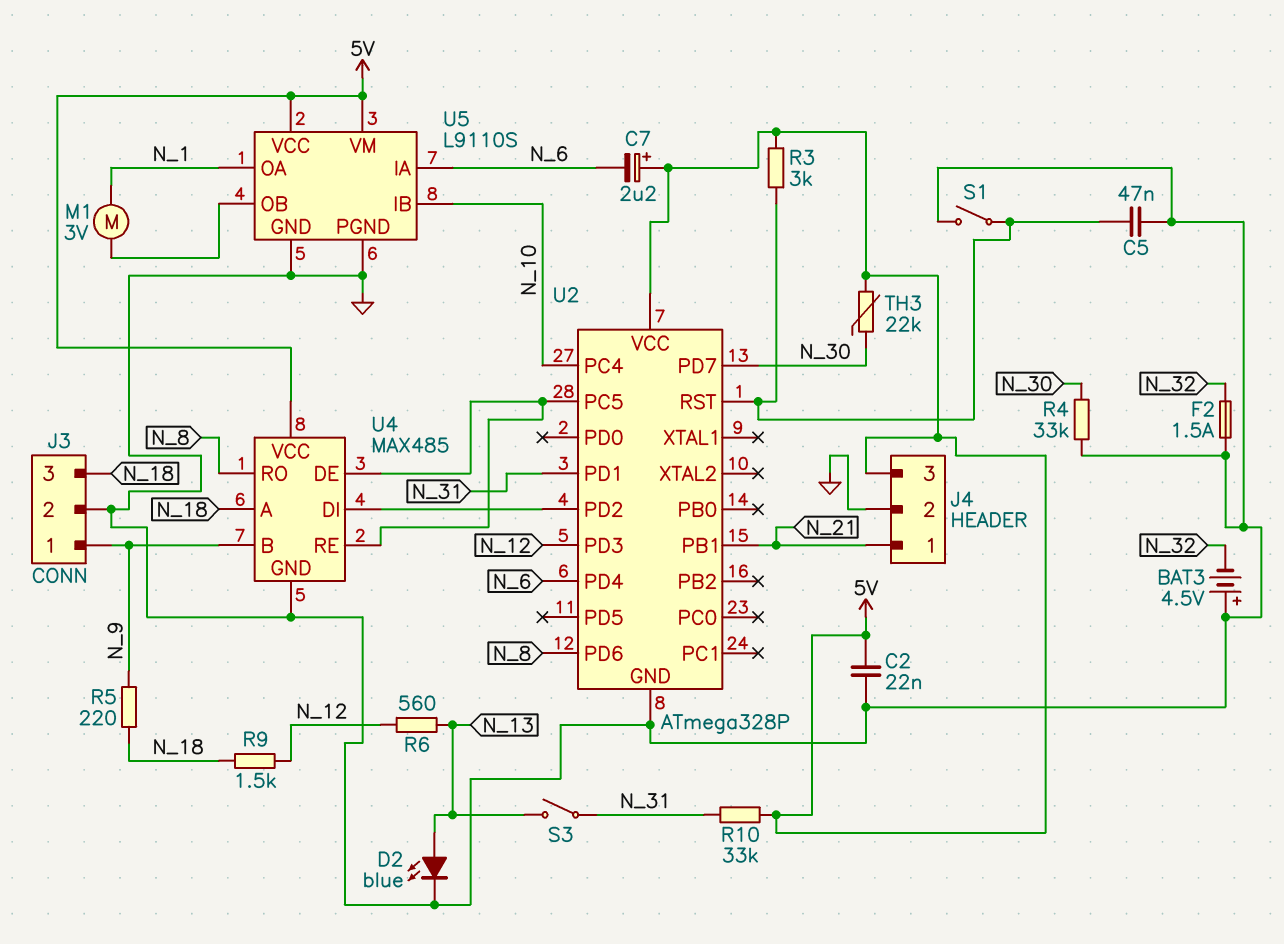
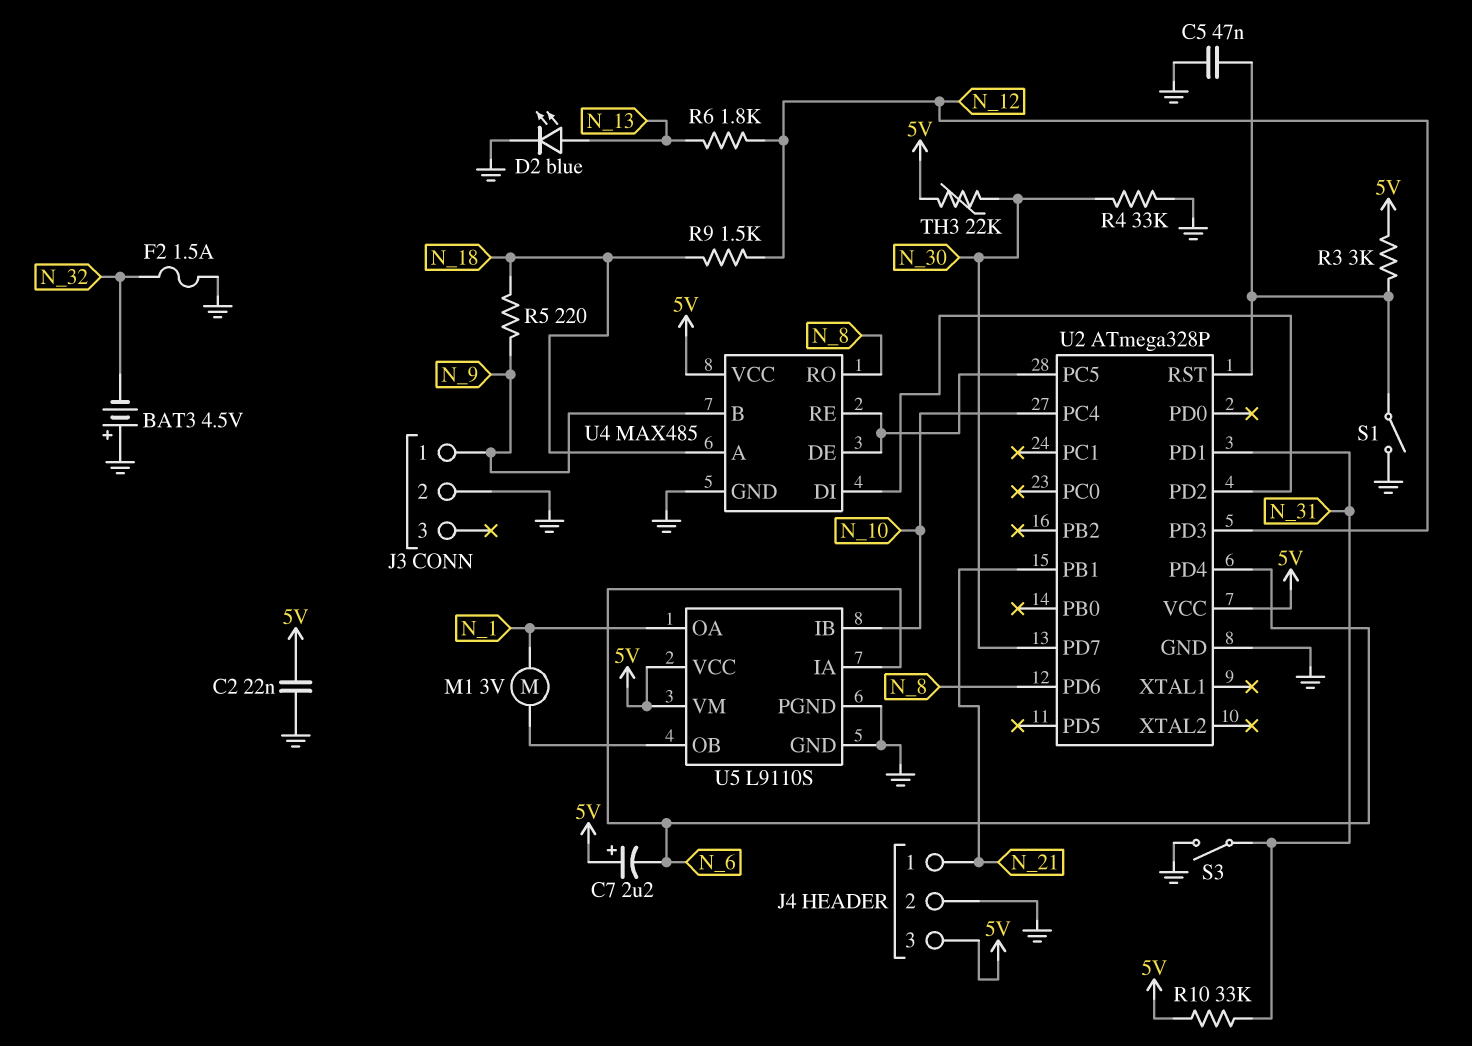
J3 pin 3: N_18 -> none
R6: 560 (N_12, N_13) -> 1.8k (N_12, N_13)
S3: switch (N_13, N_31) -> switch (GND, N_31)

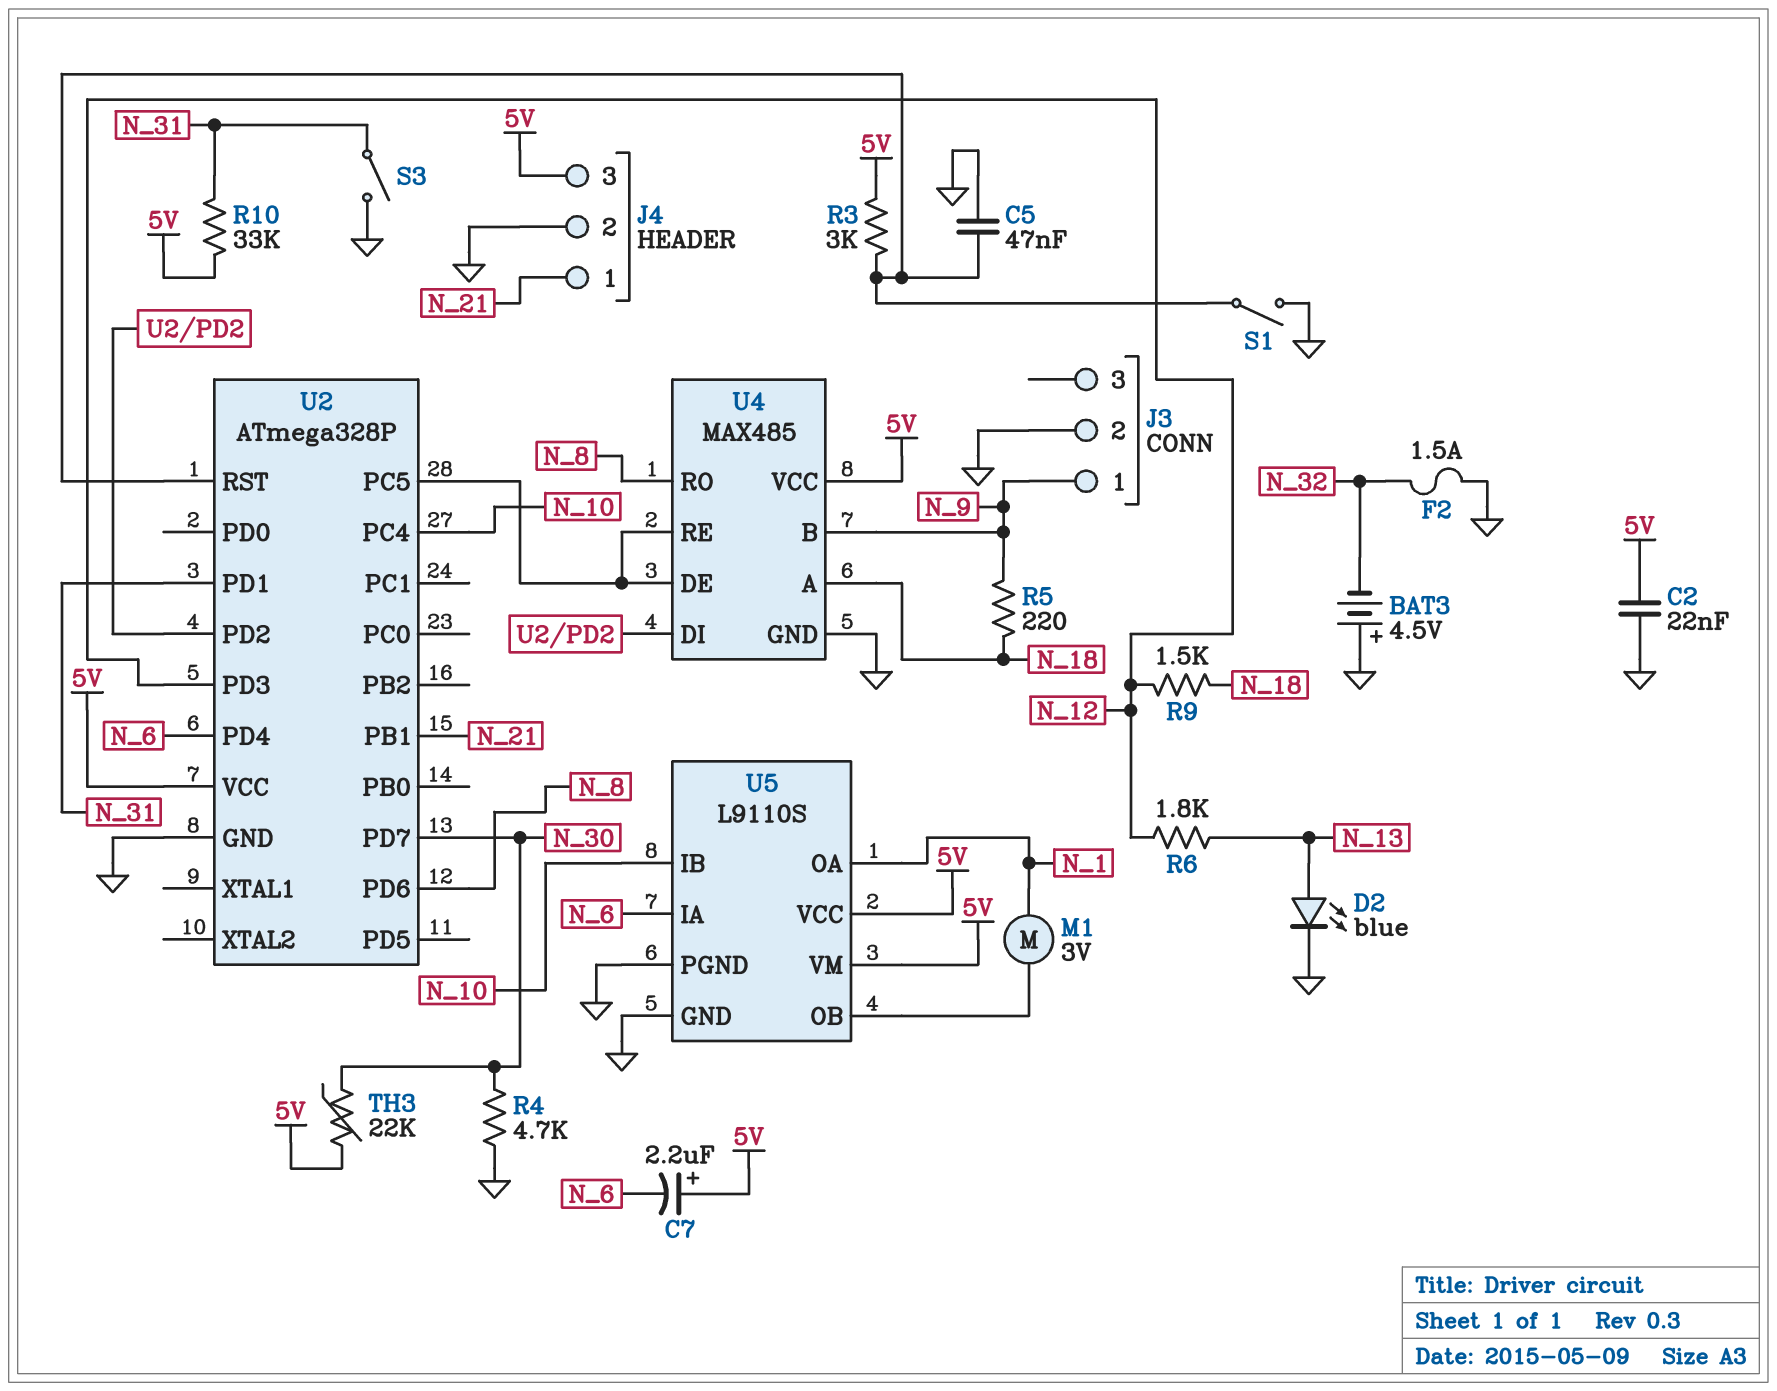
R4: 33k (GND, N_30) -> 4.7k (GND, N_30)

